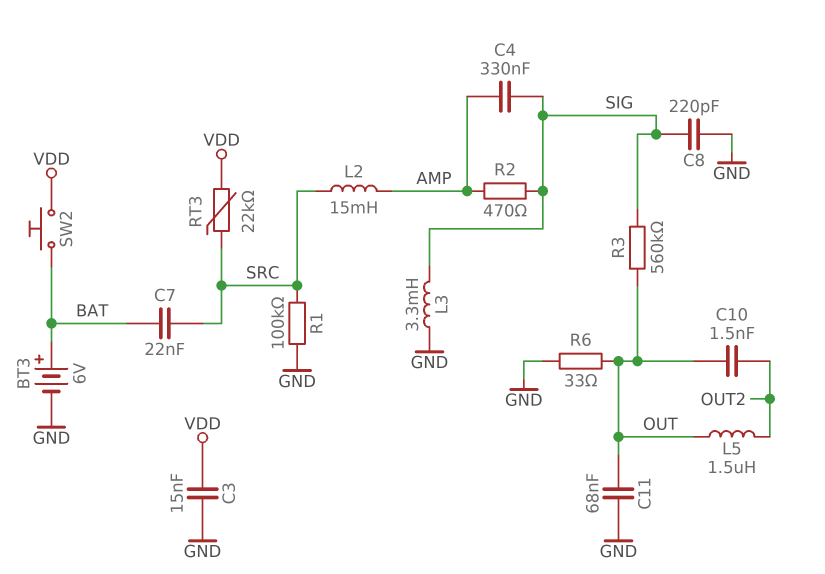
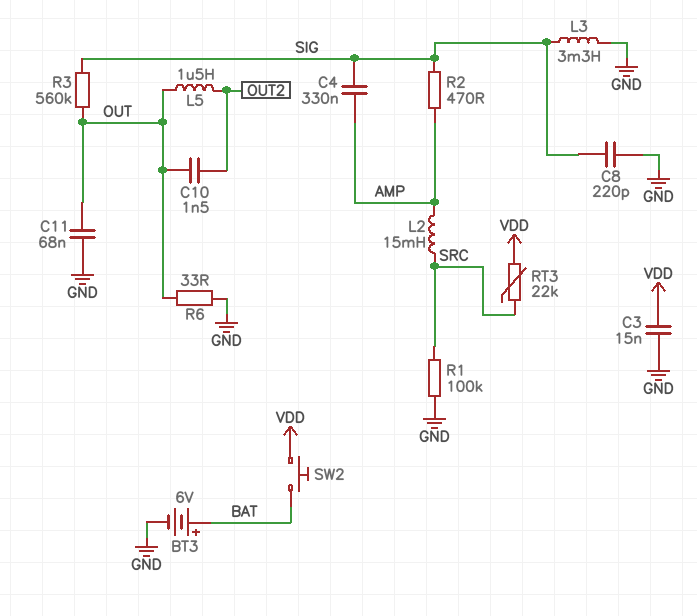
C7: 22nF (BAT, SRC) -> none

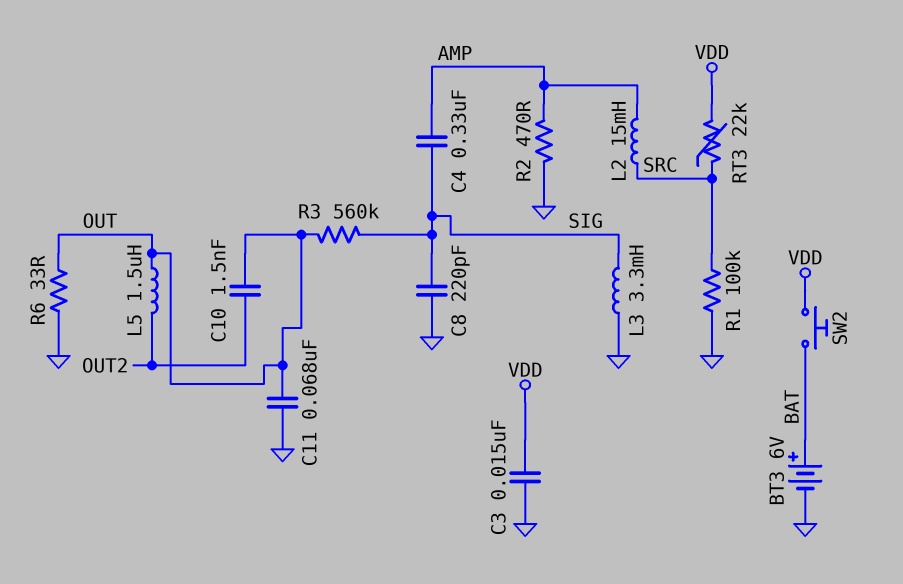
R2: 470 (AMP, SIG) -> 470 (AMP, GND)

